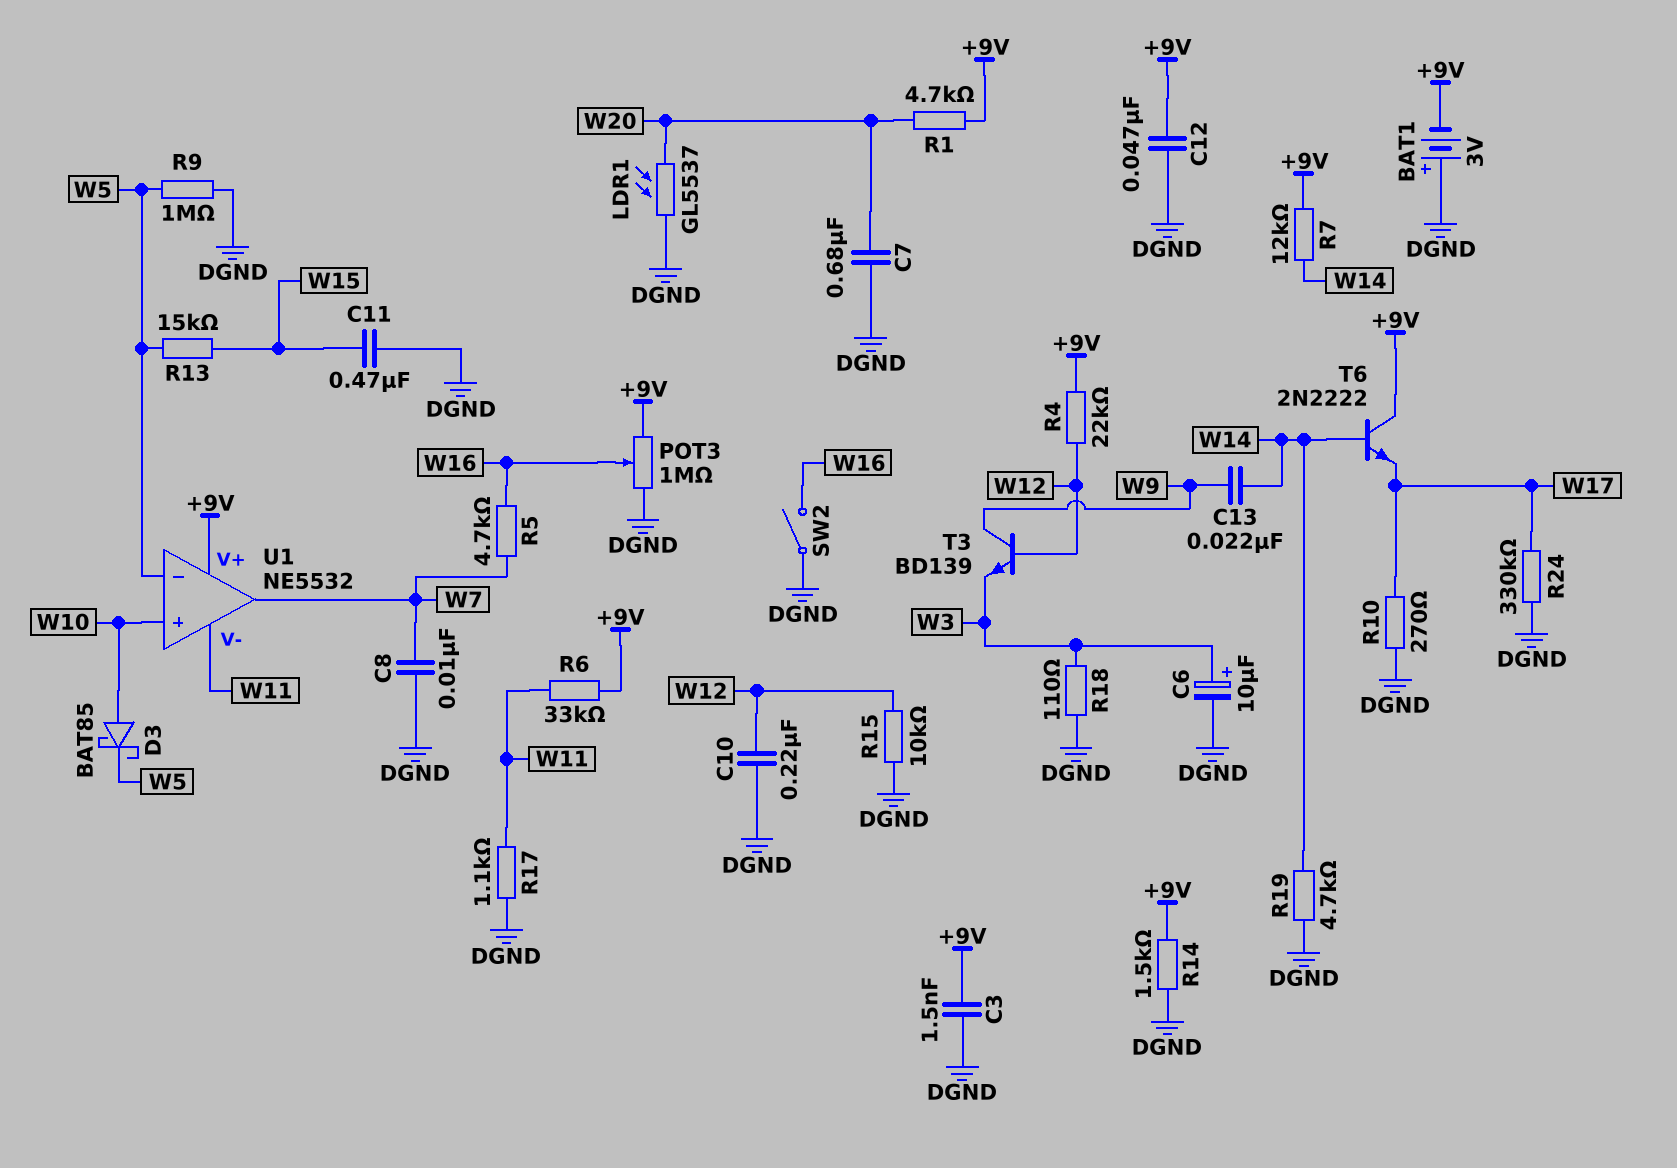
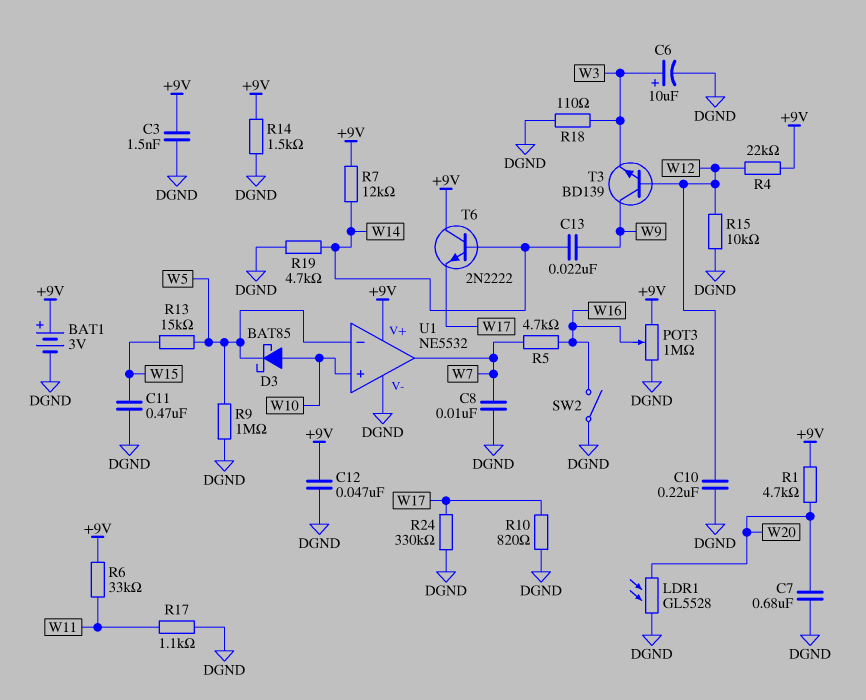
BAT1: 3V (plus DGND, minus +9V) -> 3V (plus +9V, minus DGND)
LDR1: GL5537 (DGND, W20) -> GL5528 (DGND, W20)
R10: 270 (DGND, W17) -> 820 (DGND, W17)
U1 pin V-: W11 -> DGND

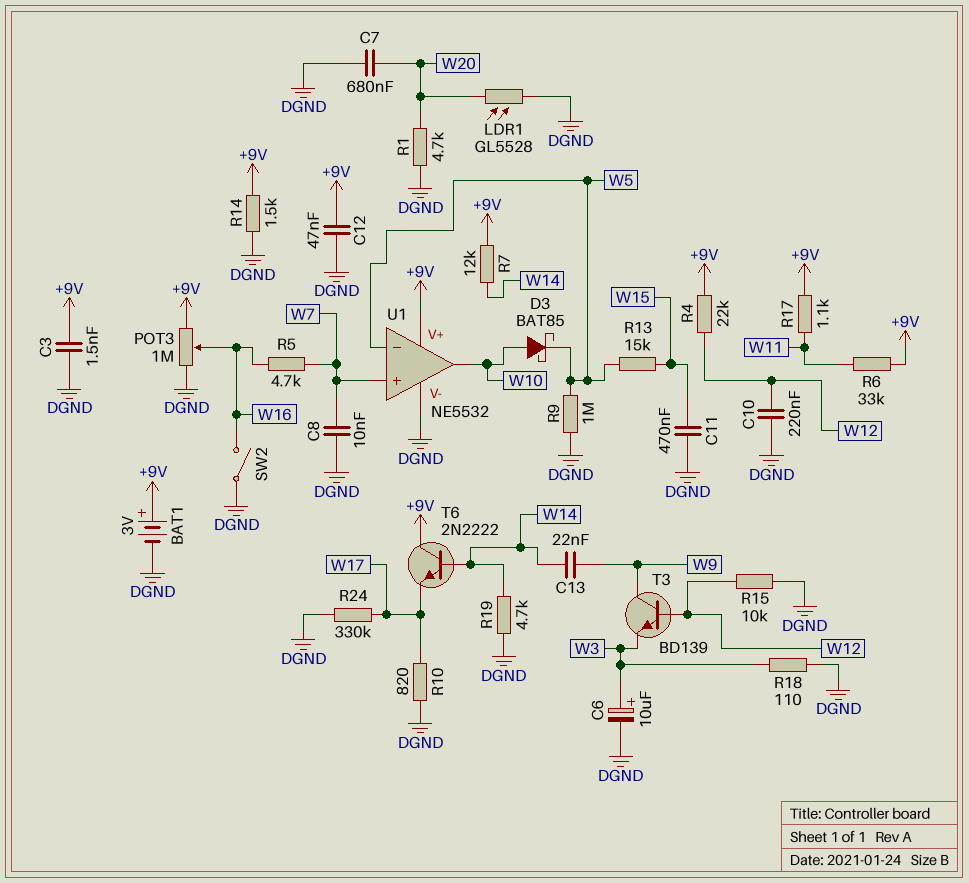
R1: 4.7k (+9V, W20) -> 4.7k (DGND, W20)
R17: 1.1k (DGND, W11) -> 1.1k (+9V, W11)
U1 pin in+: W10 -> W7
U1 pin out: W7 -> W10

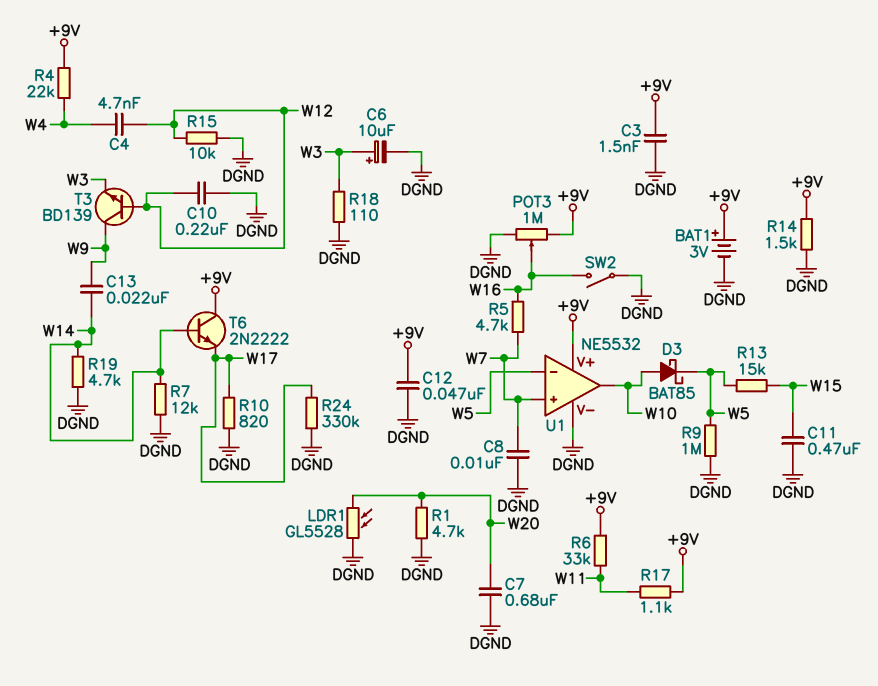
C4: none -> 4.7nF (W4, W12)
R4: 22k (+9V, W12) -> 22k (+9V, W4)
R7: 12k (+9V, W14) -> 12k (DGND, W14)

